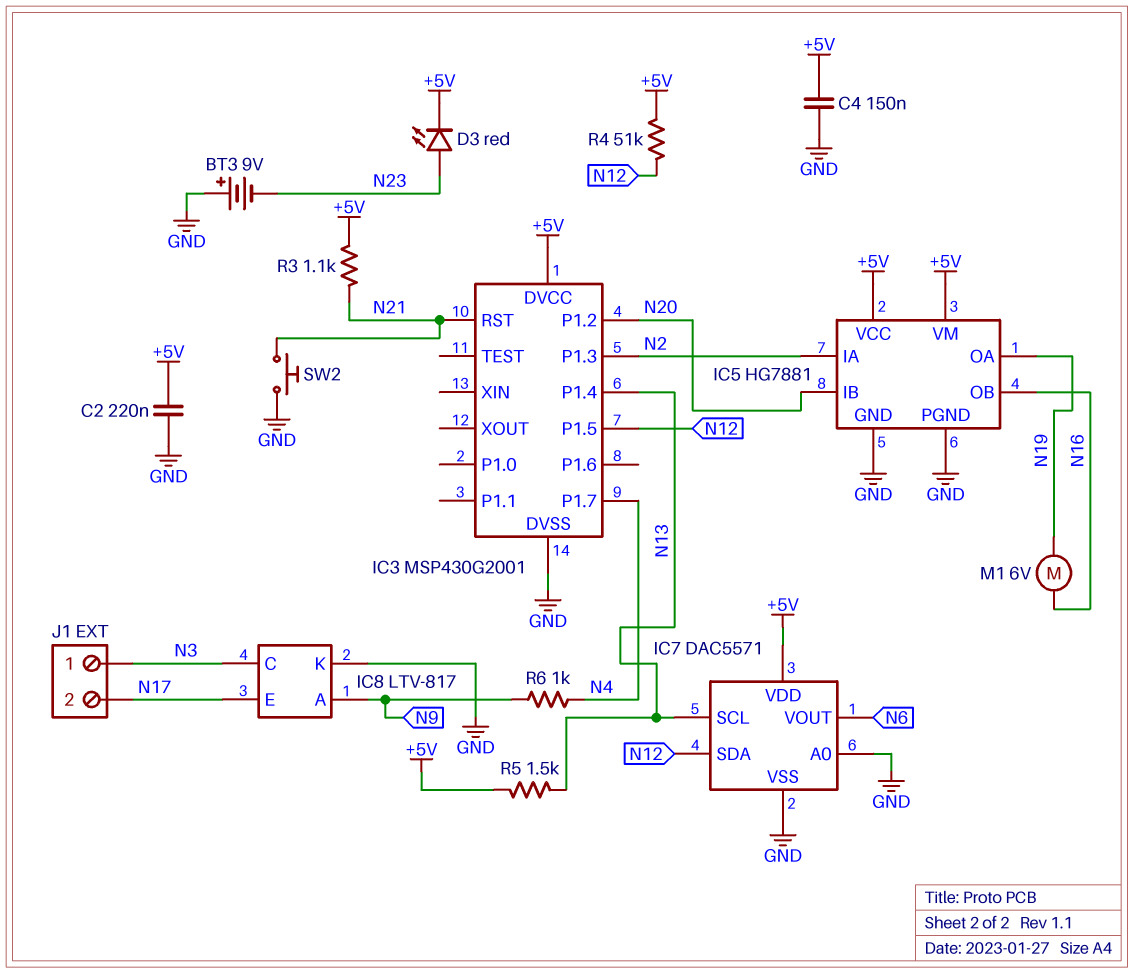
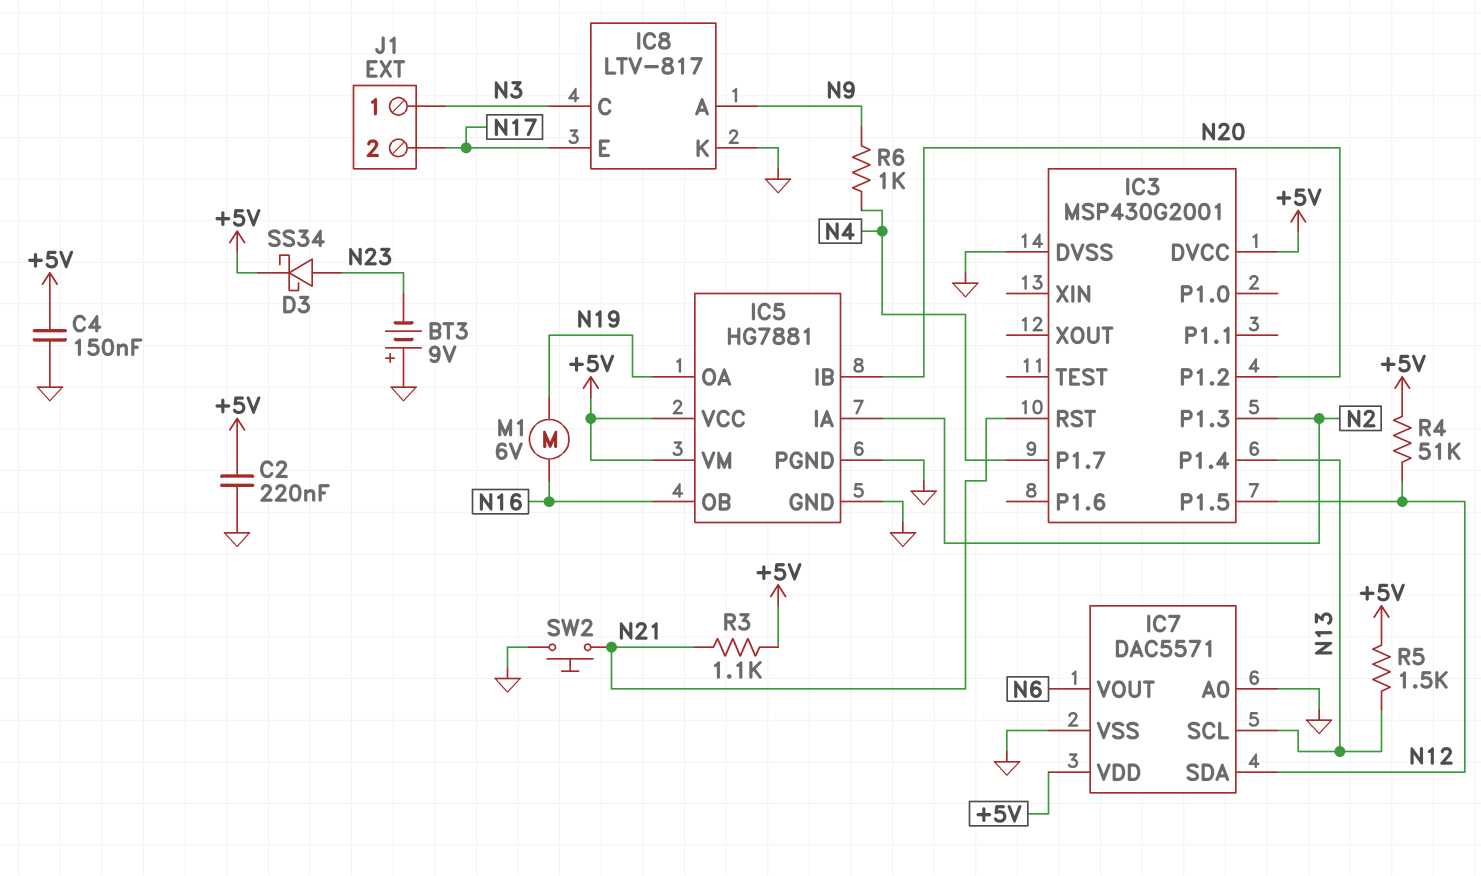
D3: LED red (A N23, K +5V) -> schottky SS34 (A N23, K +5V)

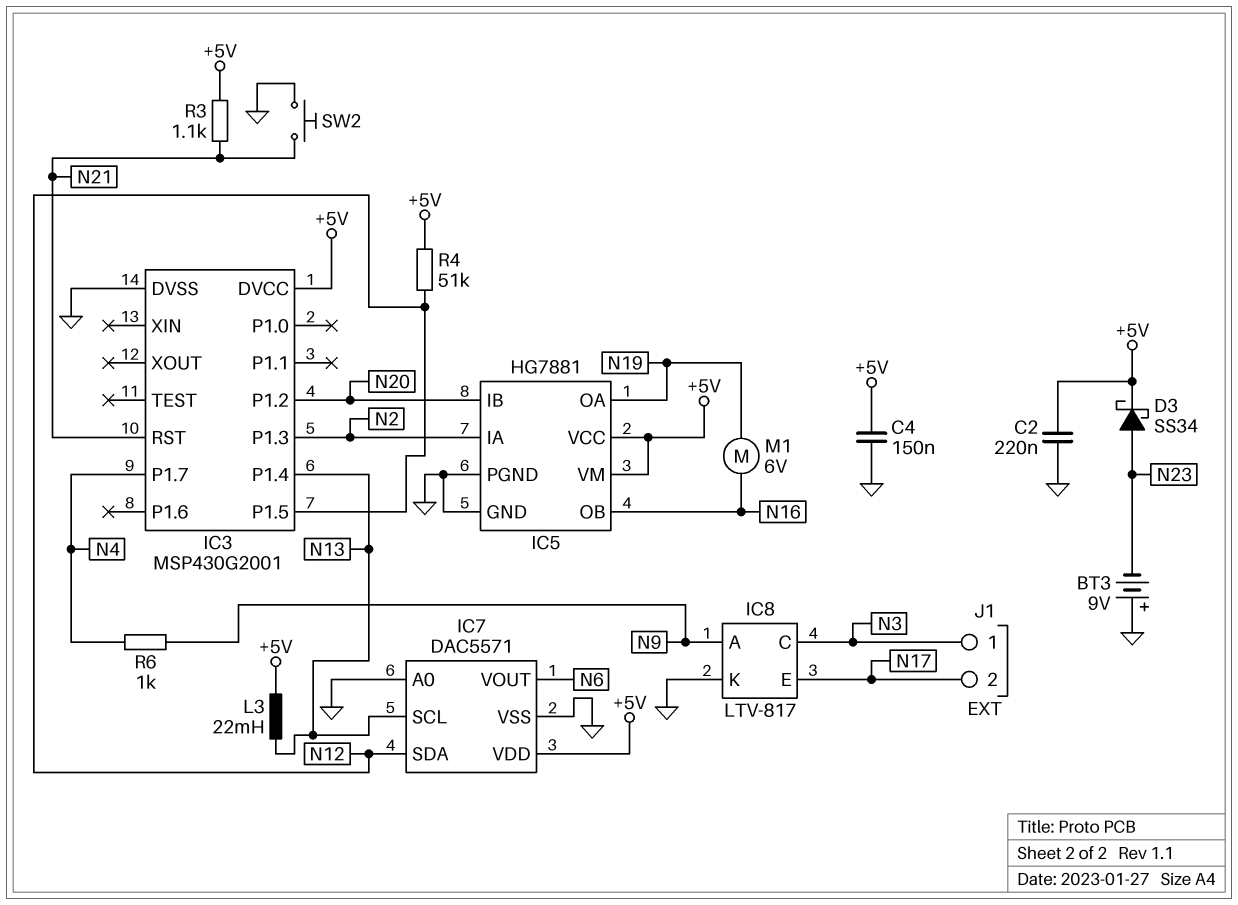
L3: none -> 22mH (+5V, N13)
R5: 1.5k (+5V, N13) -> none

